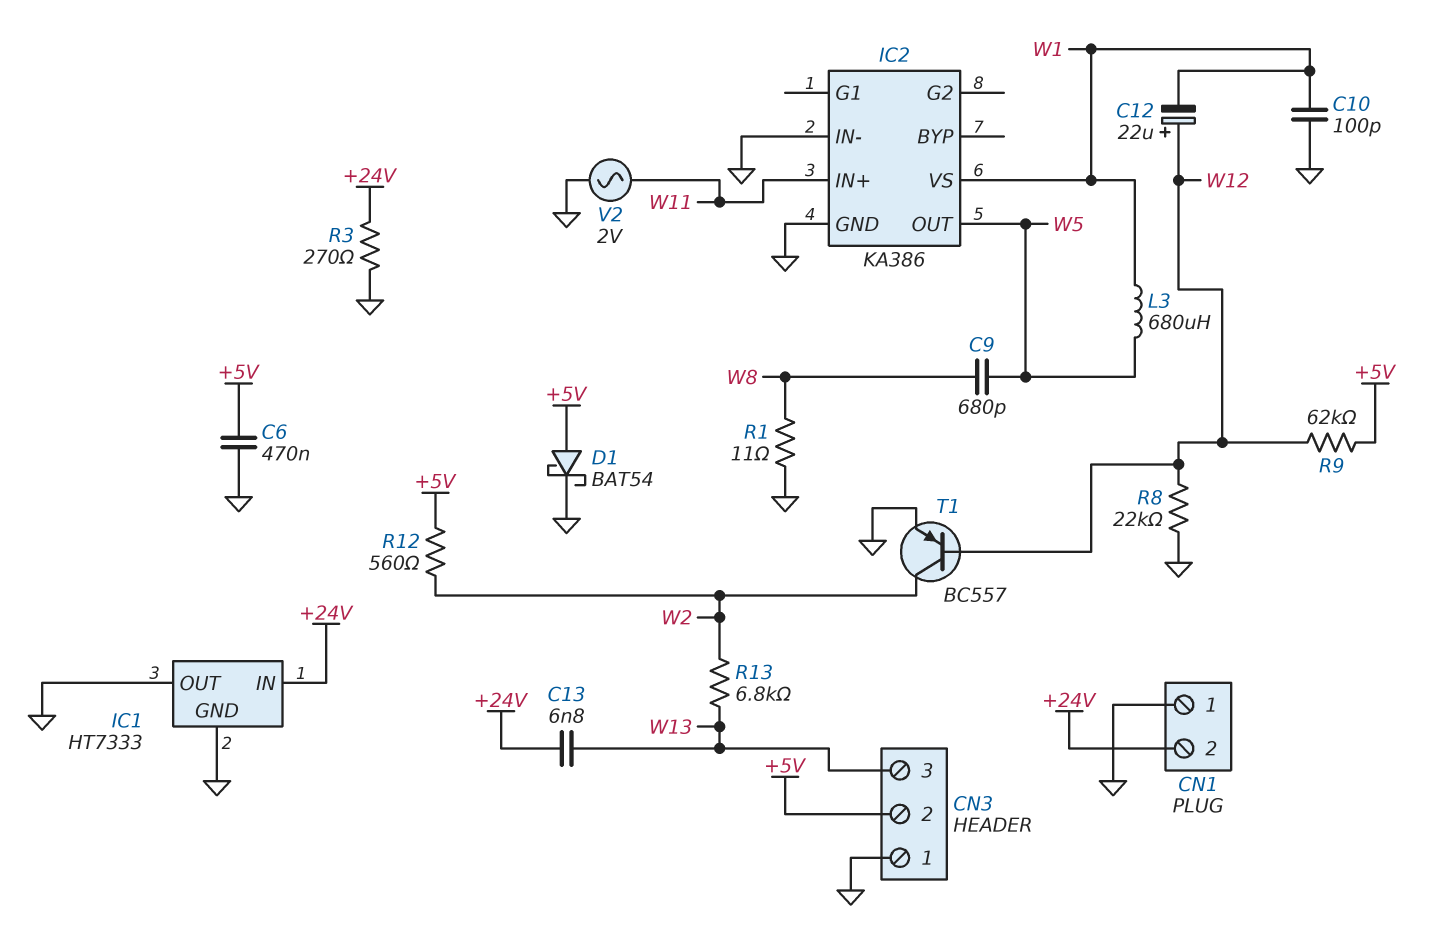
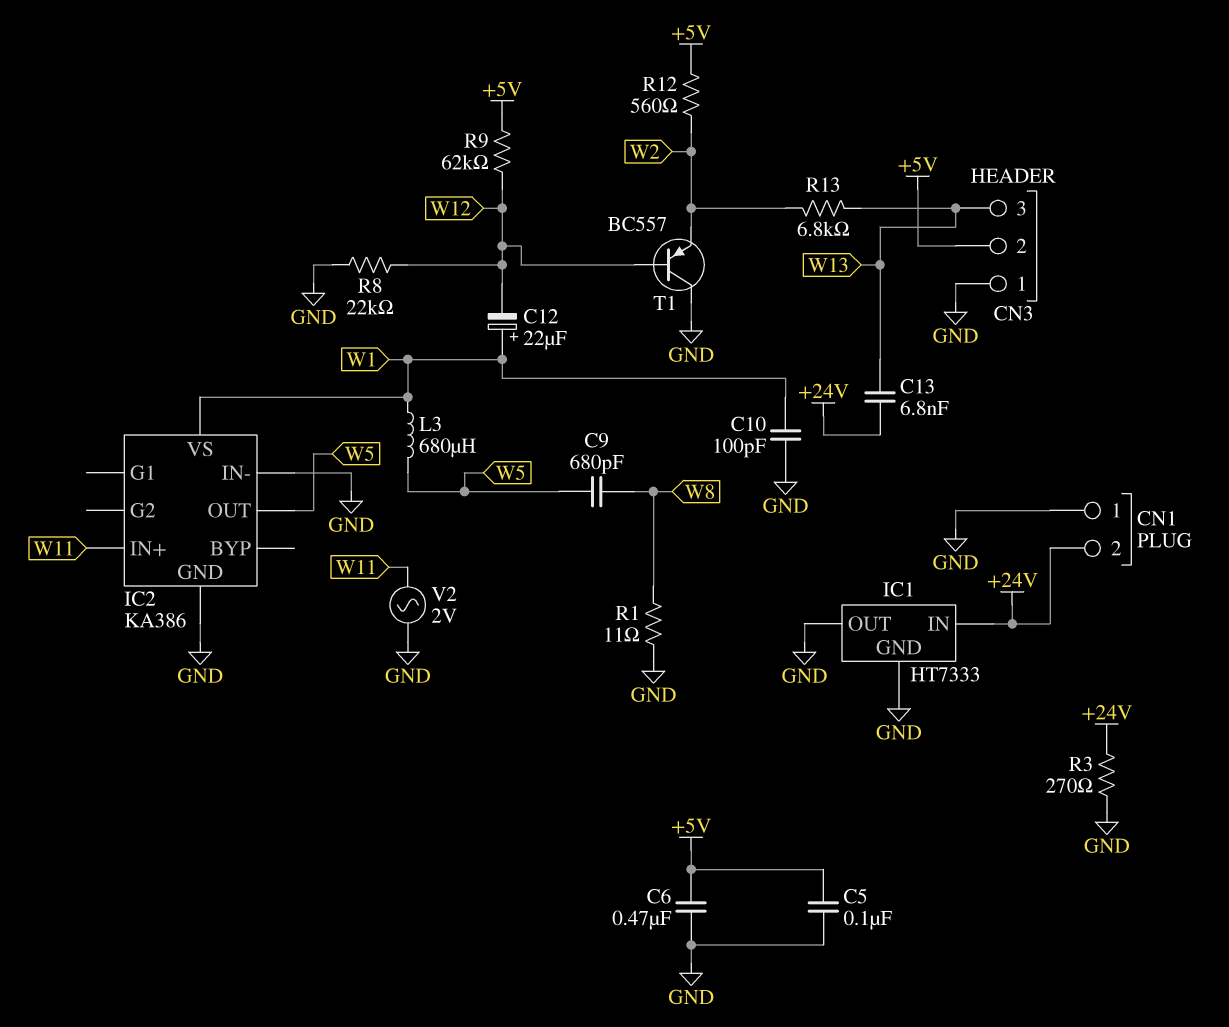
C5: none -> 100nF (+5V, GND)
C12: 22uF (plus W12, minus W1) -> 22uF (plus W1, minus W12)
D1: schottky BAT54 (A +5V, K GND) -> none
T1: PNP BC557 (B W12, C W2, E GND) -> PNP BC557 (B W12, C GND, E W2)

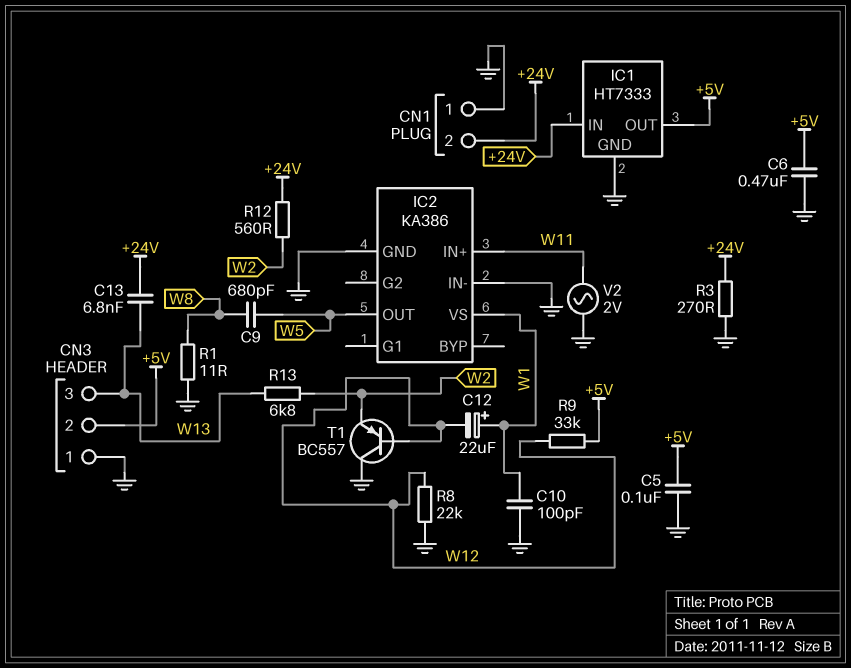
IC1 pin OUT: GND -> +5V
L3: 680uH (W1, W5) -> none
R9: 62k (+5V, W12) -> 33k (+5V, W12)
R12: 560 (+5V, W2) -> 560 (+24V, W2)

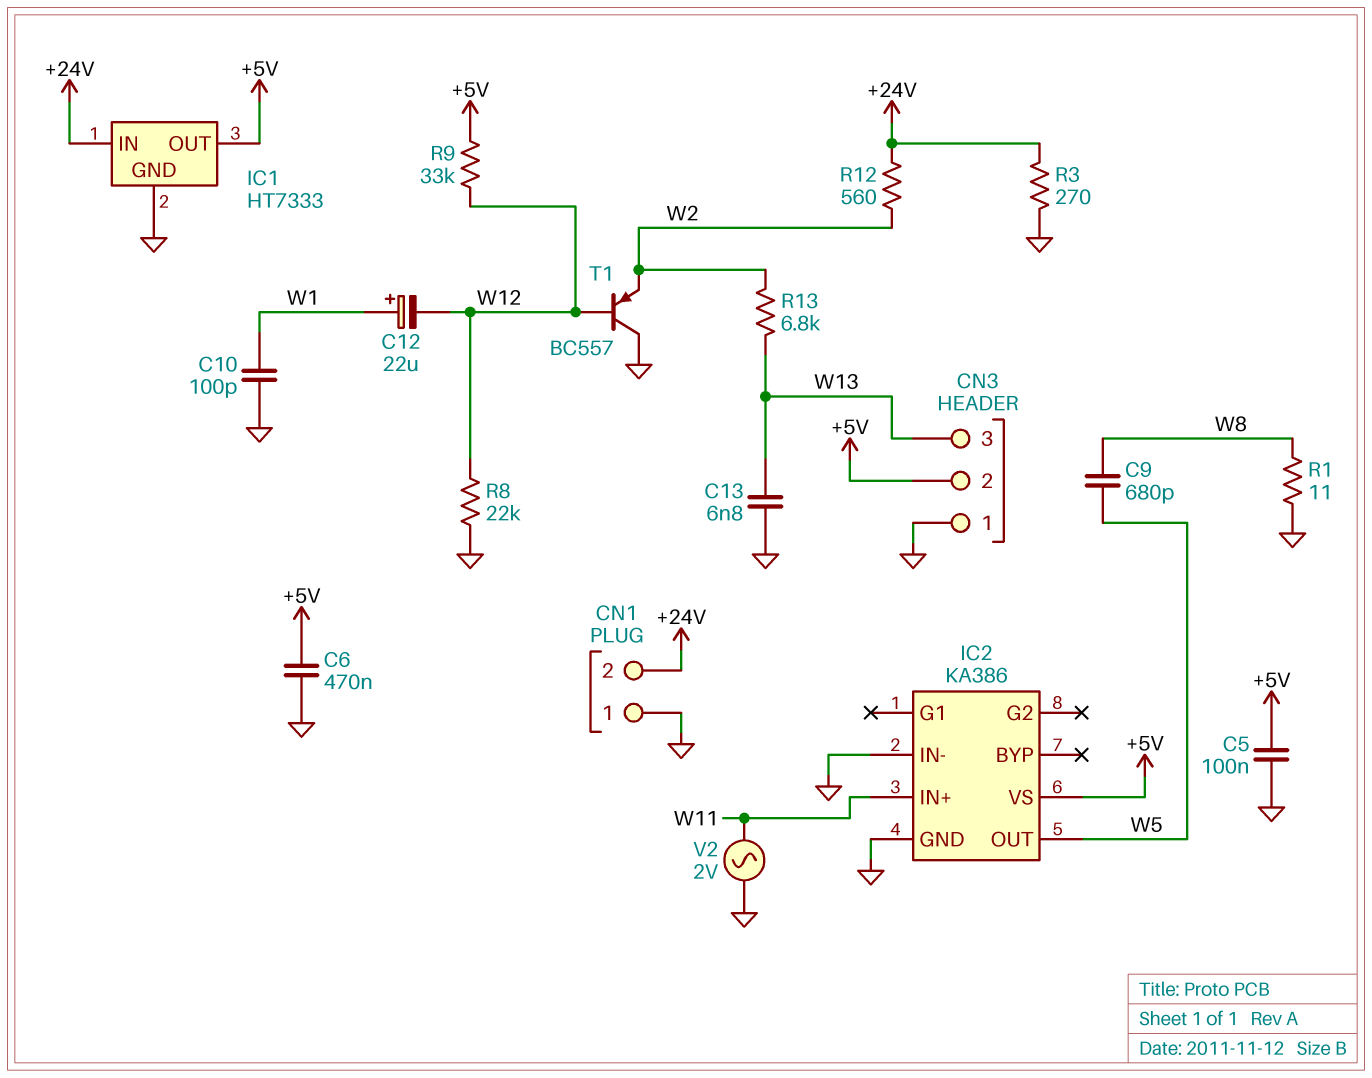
C13: 6.8nF (+24V, W13) -> 6.8nF (GND, W13)
IC2 pin VS: W1 -> +5V

